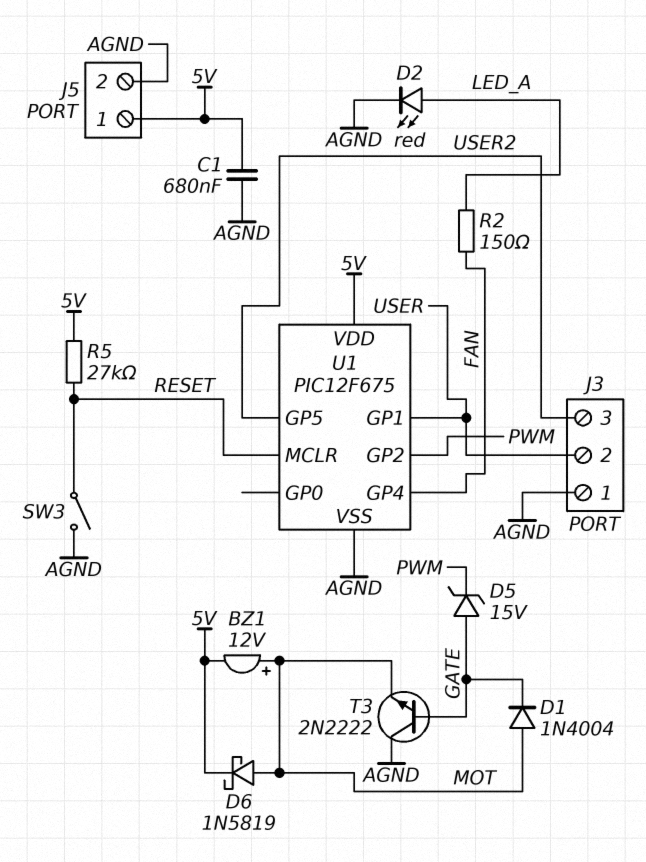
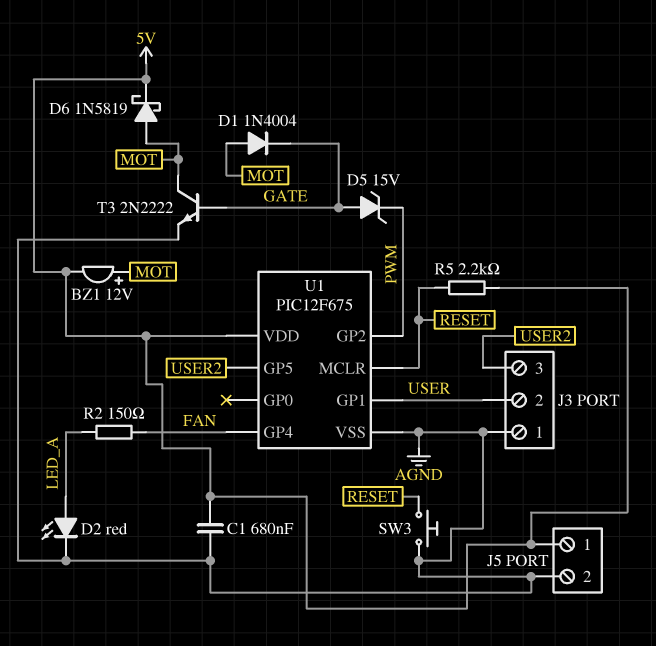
R5: 27k (5V, RESET) -> 2.2k (5V, RESET)
SW3: switch (AGND, RESET) -> button (AGND, RESET)
T3: NPN 2N2222 (B GATE, C AGND, E MOT) -> NPN 2N2222 (B GATE, C MOT, E AGND)

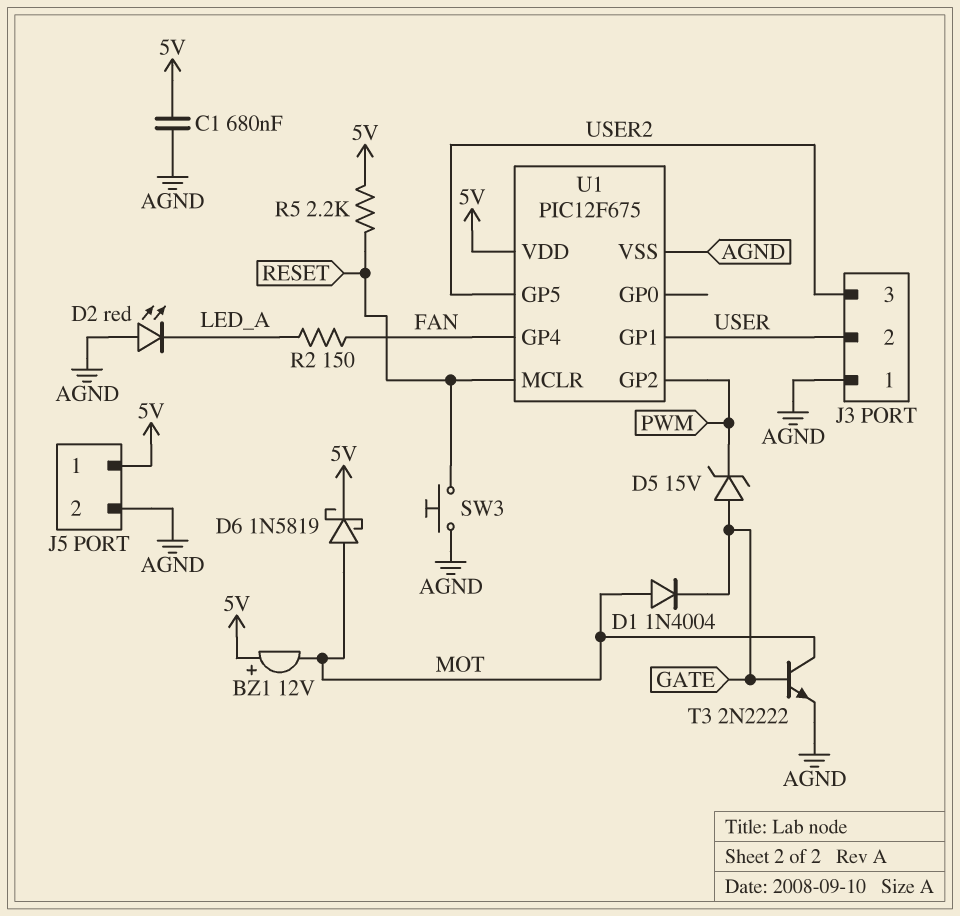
BZ1: buzzer 12V (plus MOT, minus 5V) -> buzzer 12V (plus 5V, minus MOT)
D2: LED red (A LED_A, K AGND) -> LED red (A AGND, K LED_A)

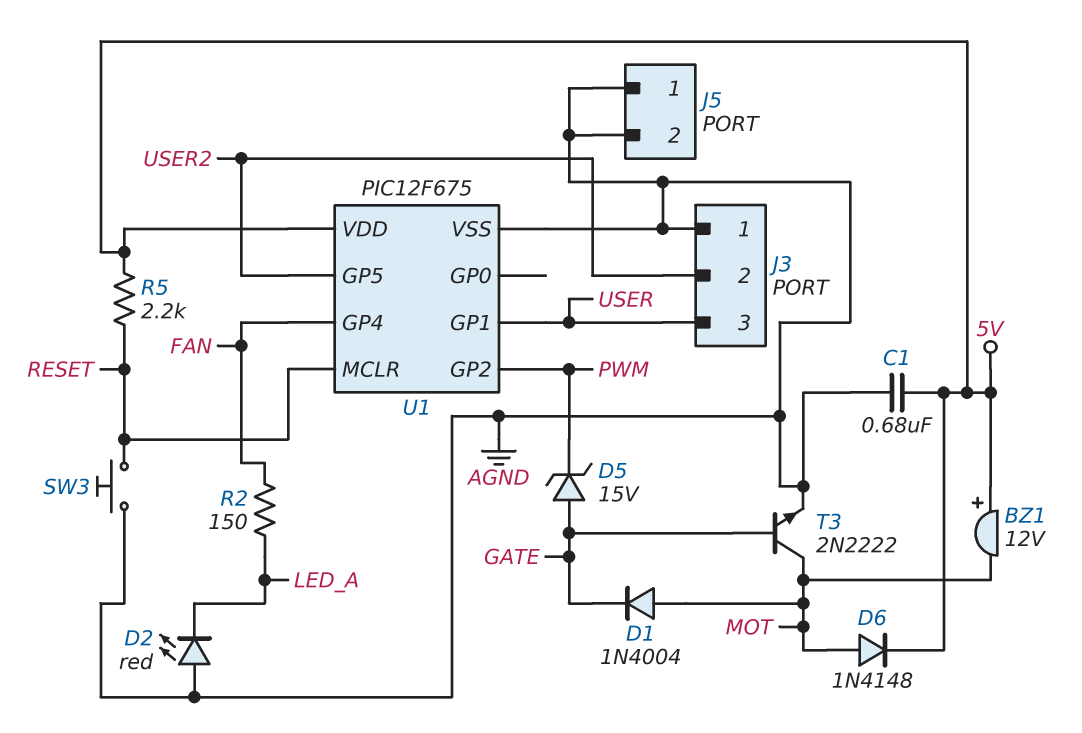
D6: schottky 1N5819 (A MOT, K 5V) -> diode 1N4148 (A MOT, K 5V)
J3 pin 2: USER -> USER2
J3 pin 3: USER2 -> USER
J5 pin 1: 5V -> AGND

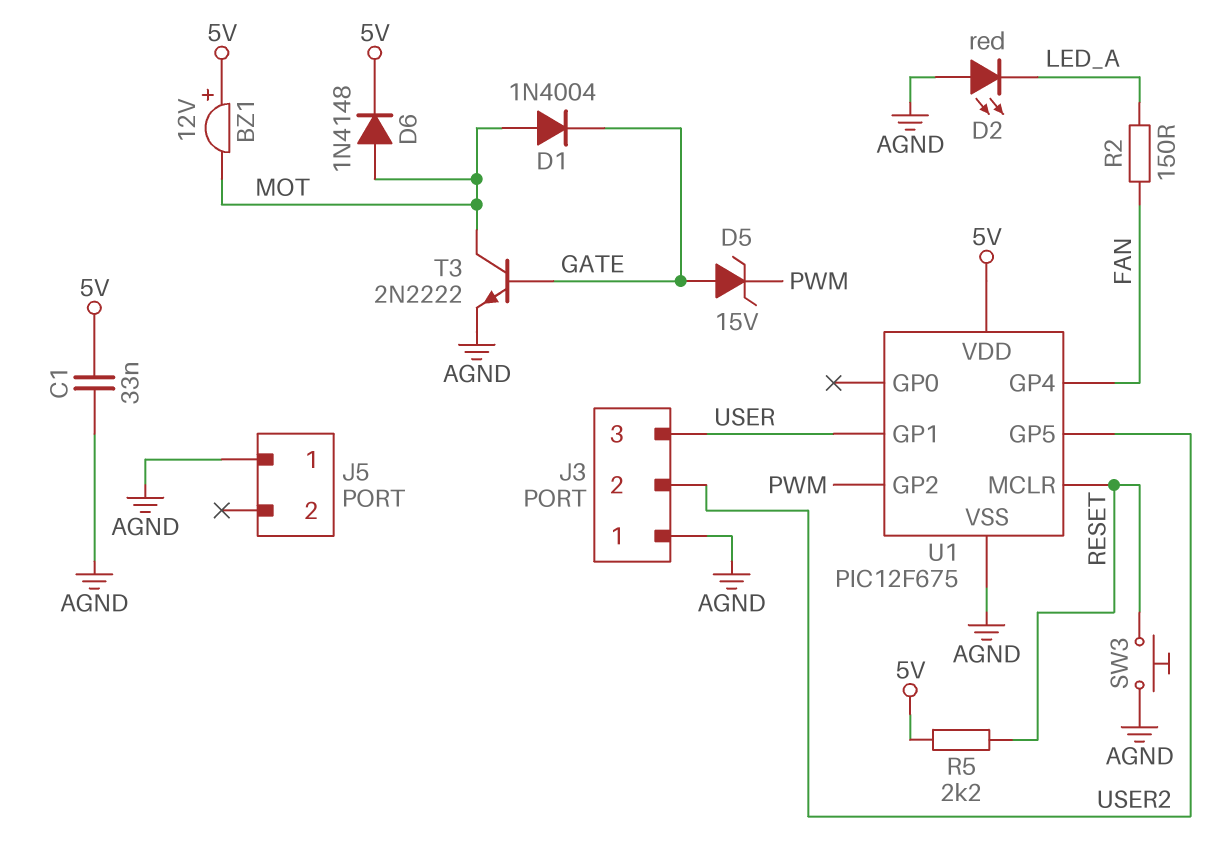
C1: 680nF (5V, AGND) -> 33nF (5V, AGND)
J5 pin 2: AGND -> none

